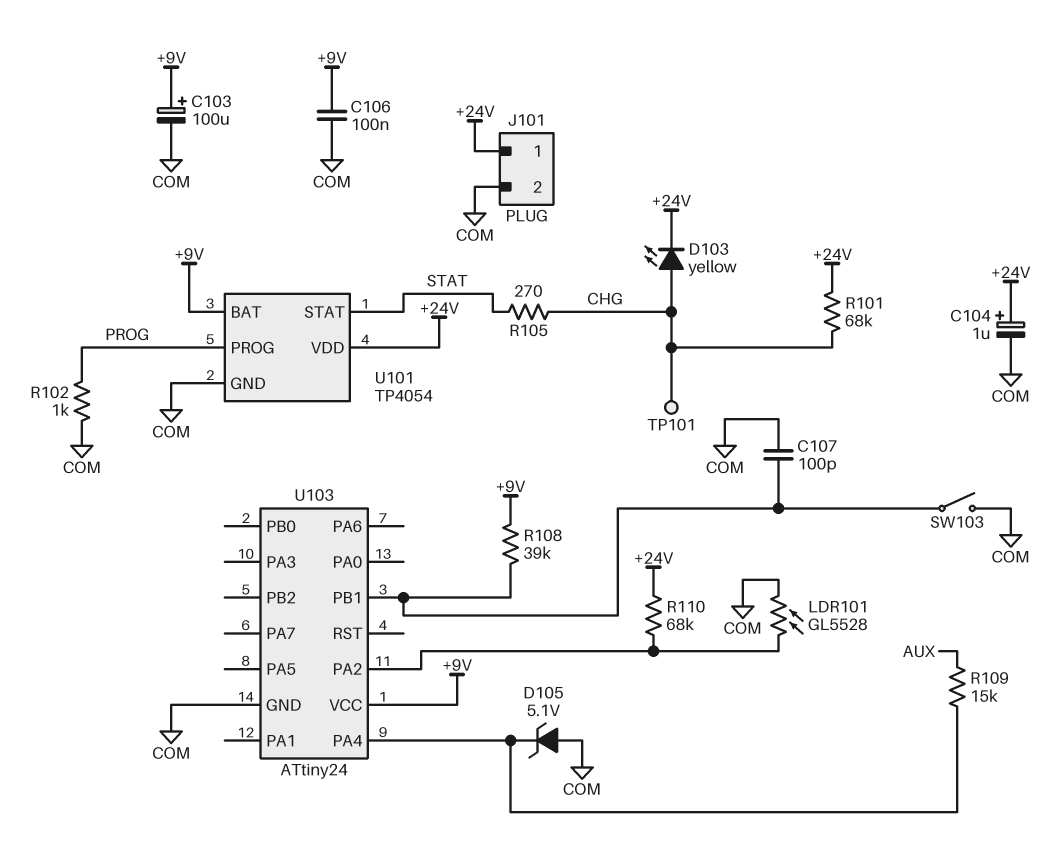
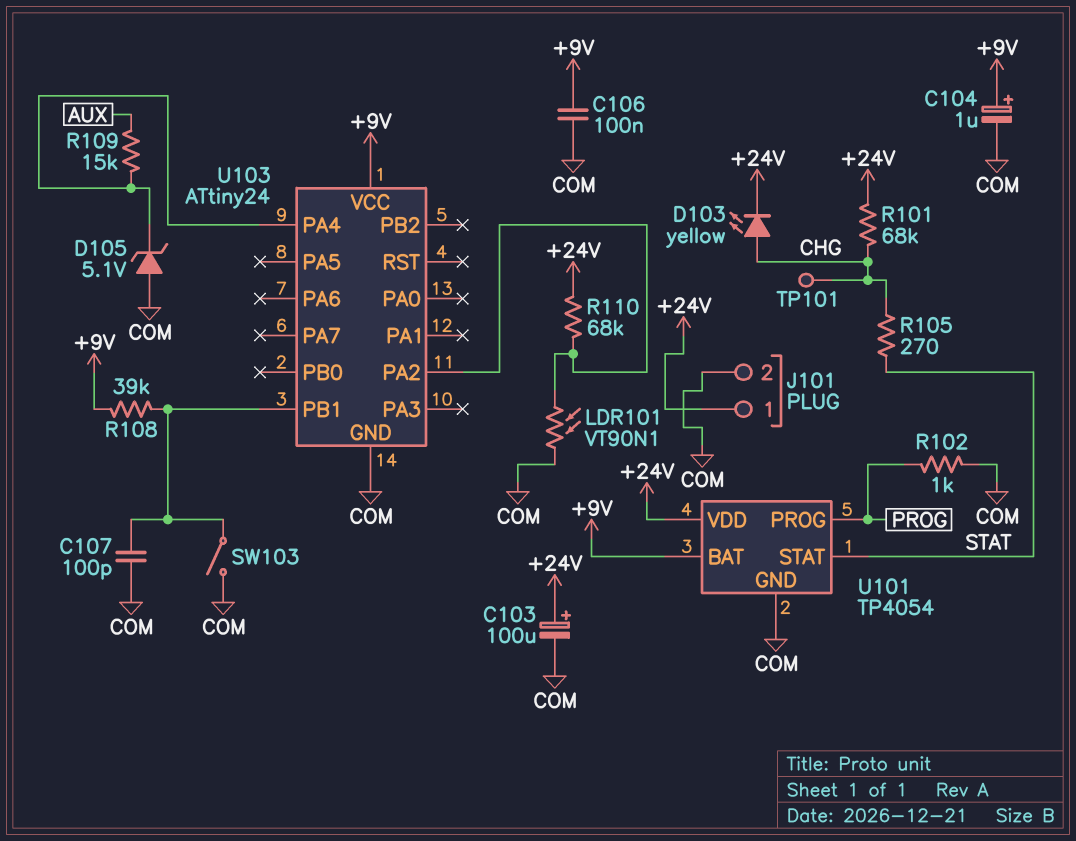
C103: 100uF (plus +9V, minus COM) -> 100uF (plus +24V, minus COM)
C104: 1uF (plus +24V, minus COM) -> 1uF (plus +9V, minus COM)
LDR101: GL5528 (COM, U103/PA2) -> VT90N1 (COM, U103/PA2)

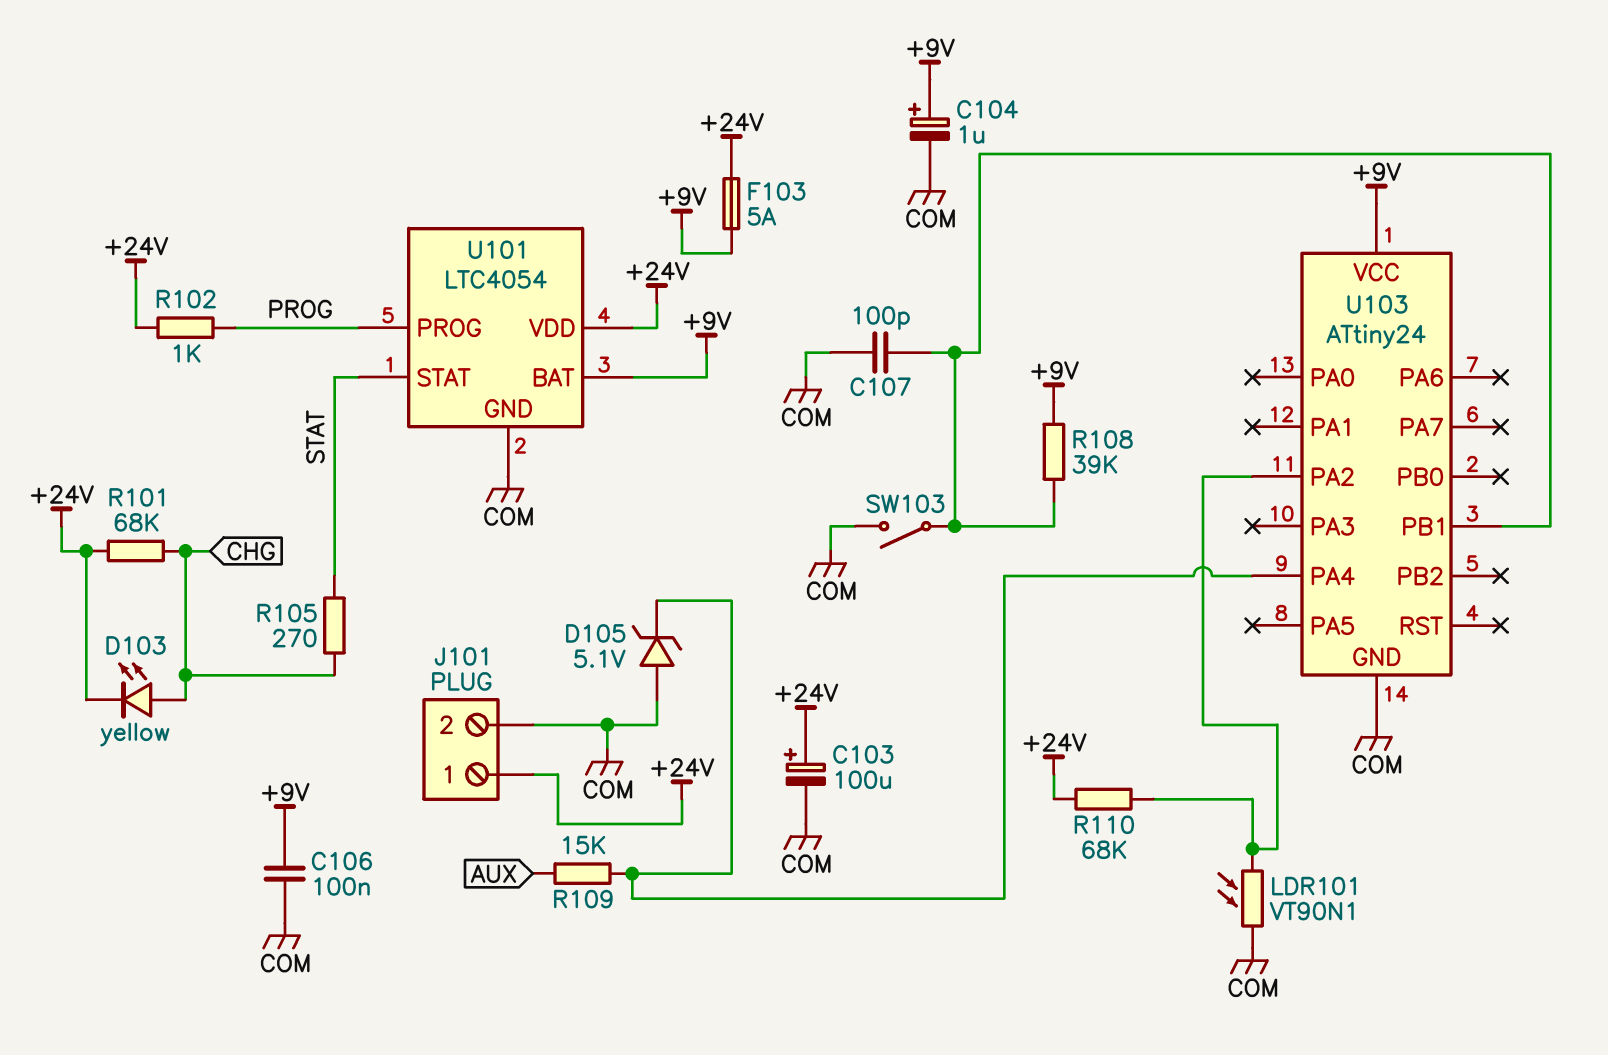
F103: none -> 5A (+9V, +24V)
R102: 1k (COM, PROG) -> 1k (+24V, PROG)
TP101: test point (CHG) -> none
U101: TP4054 -> LTC4054

